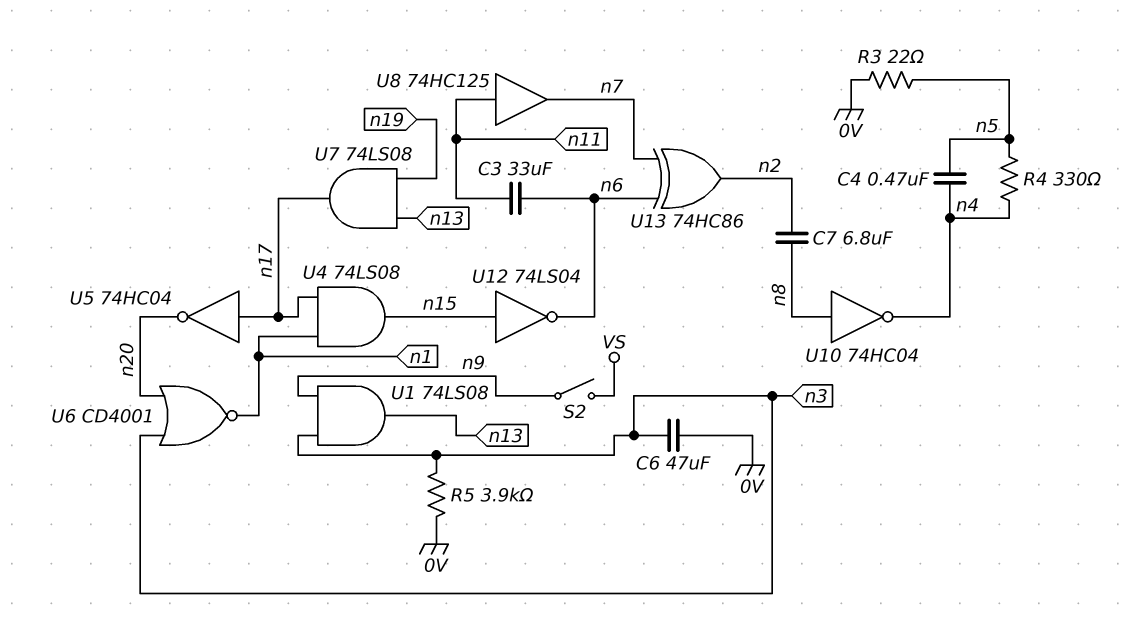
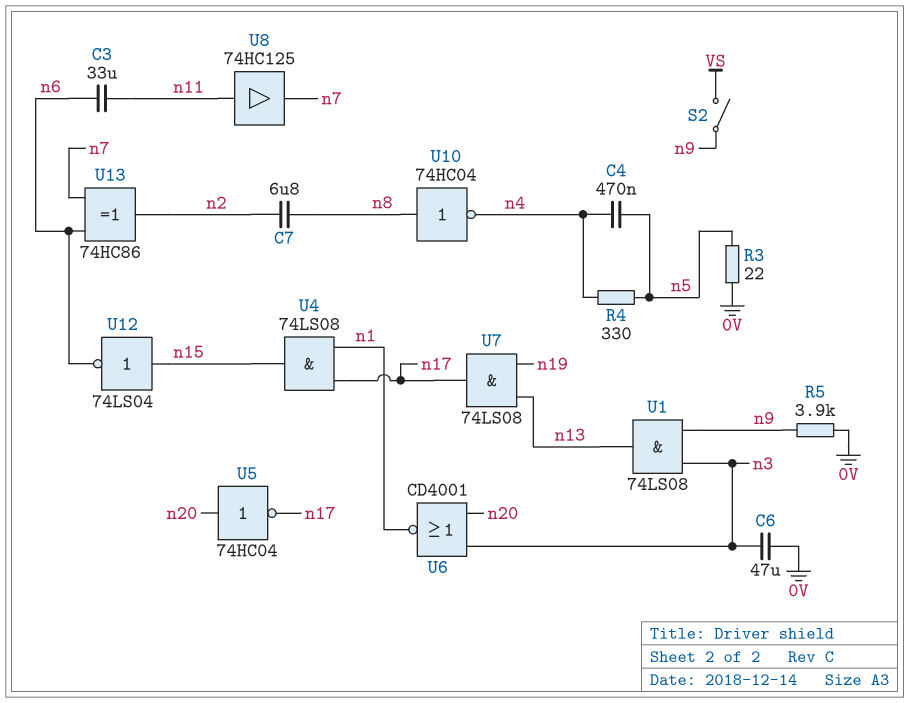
R5: 3.9k (0V, n3) -> 3.9k (0V, n9)
U5: NOT 74HC04 (in n17, out n20) -> NOT 74HC04 (in n20, out n17)

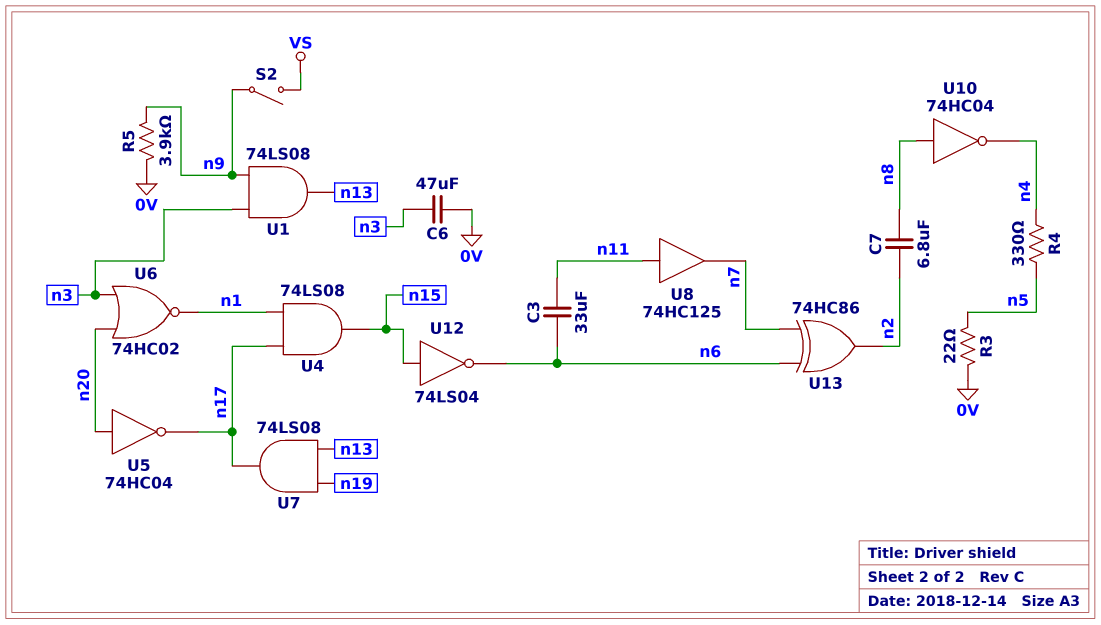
C4: 470nF (n4, n5) -> none
U6: NOR CD4001 (in n3, in n20, out n1) -> NOR 74HC02 (in n3, in n20, out n1)

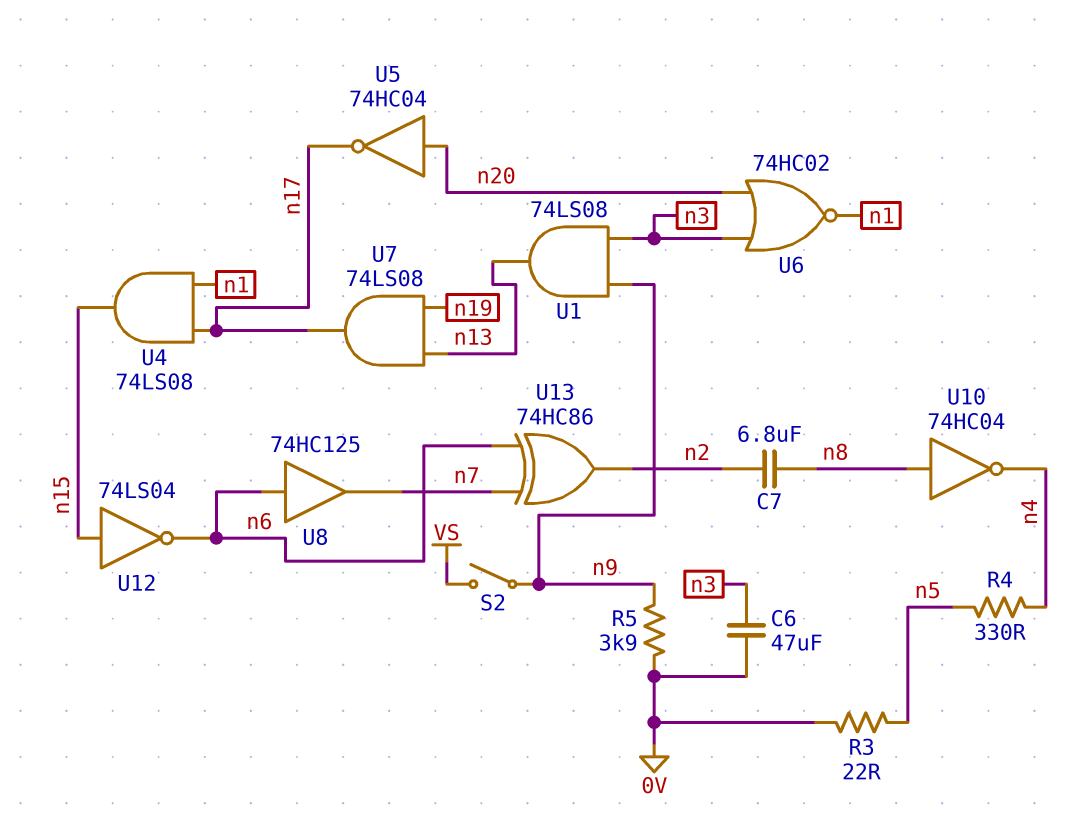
C3: 33uF (n6, n11) -> none
U8: buffer 74HC125 (in n11, out n7) -> buffer 74HC125 (in n6, out n7)

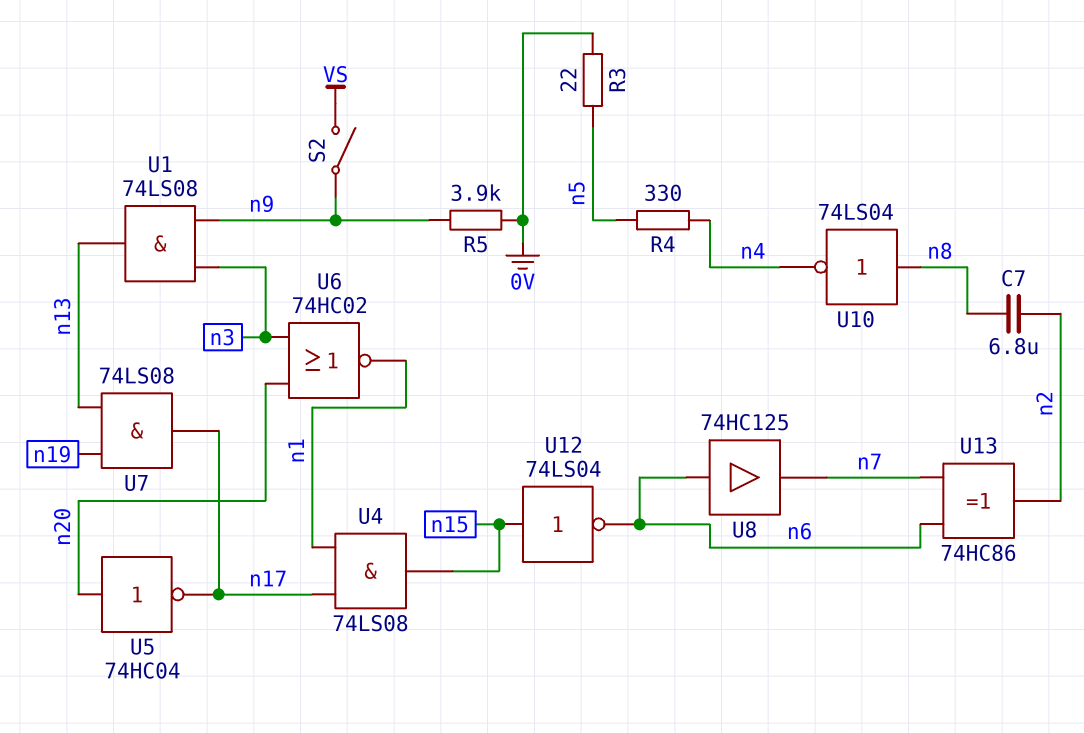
C6: 47uF (0V, n3) -> none
U10: NOT 74HC04 (in n8, out n4) -> NOT 74LS04 (in n8, out n4)

